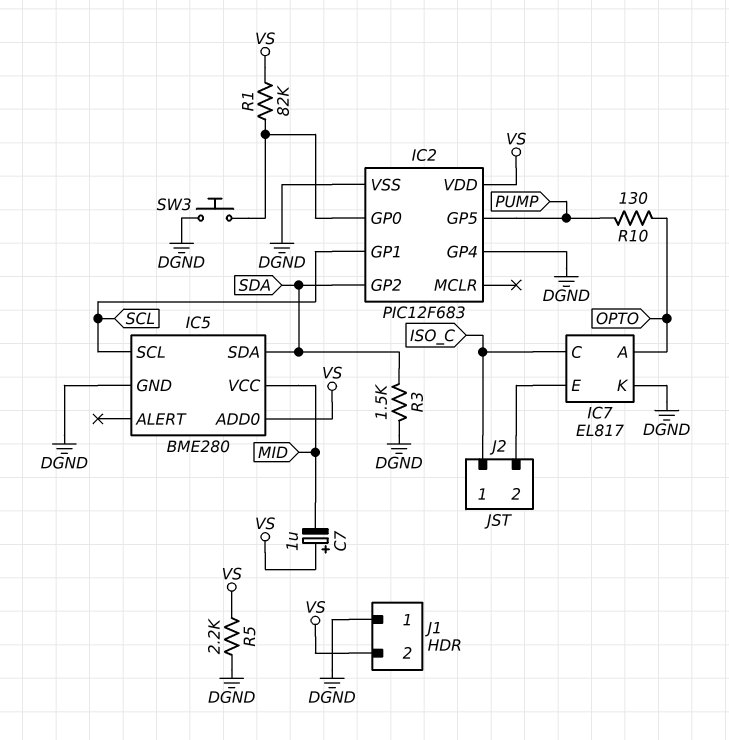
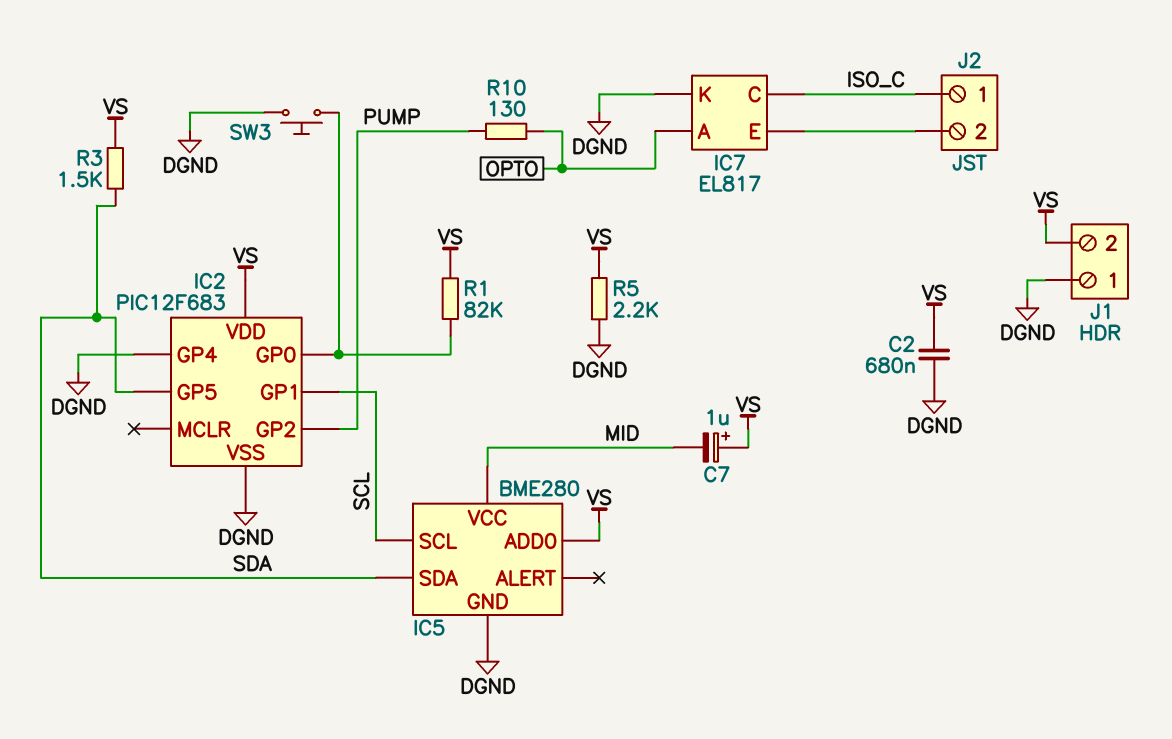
C2: none -> 680nF (DGND, VS)
IC2 pin GP2: SDA -> PUMP
IC2 pin GP5: PUMP -> SDA
R3: 1.5k (DGND, SDA) -> 1.5k (SDA, VS)

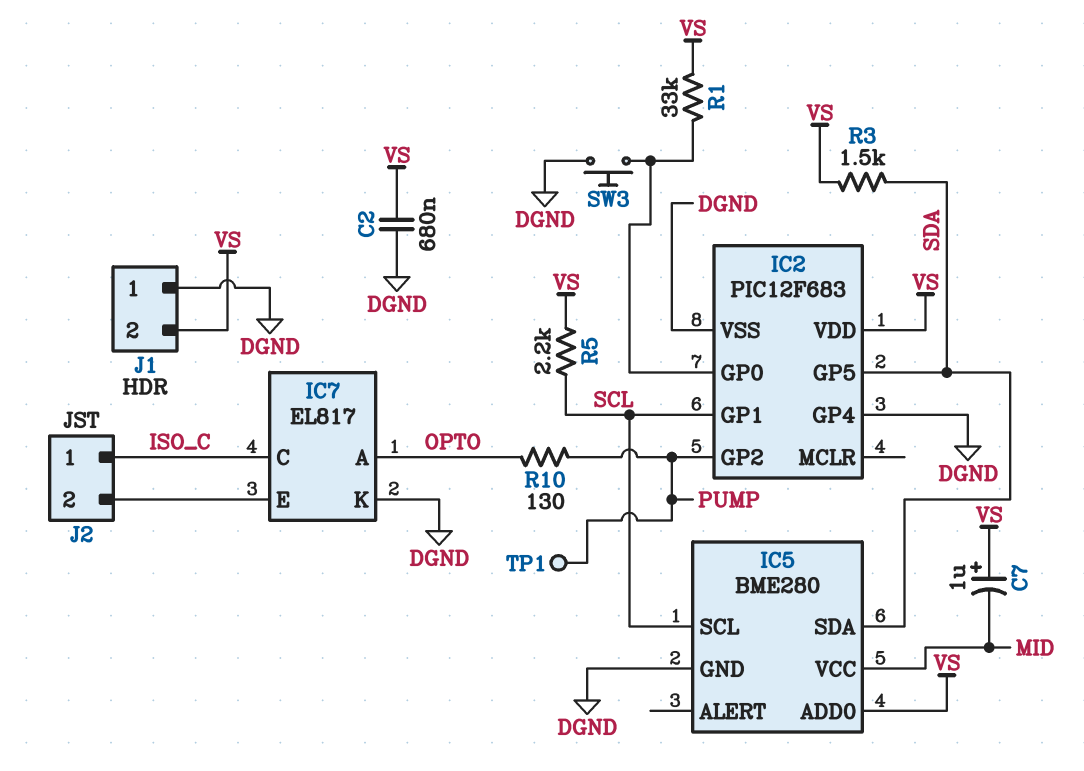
R1: 82k (IC2/GP0, VS) -> 33k (IC2/GP0, VS)
R5: 2.2k (DGND, VS) -> 2.2k (SCL, VS)
TP1: none -> test point (PUMP)

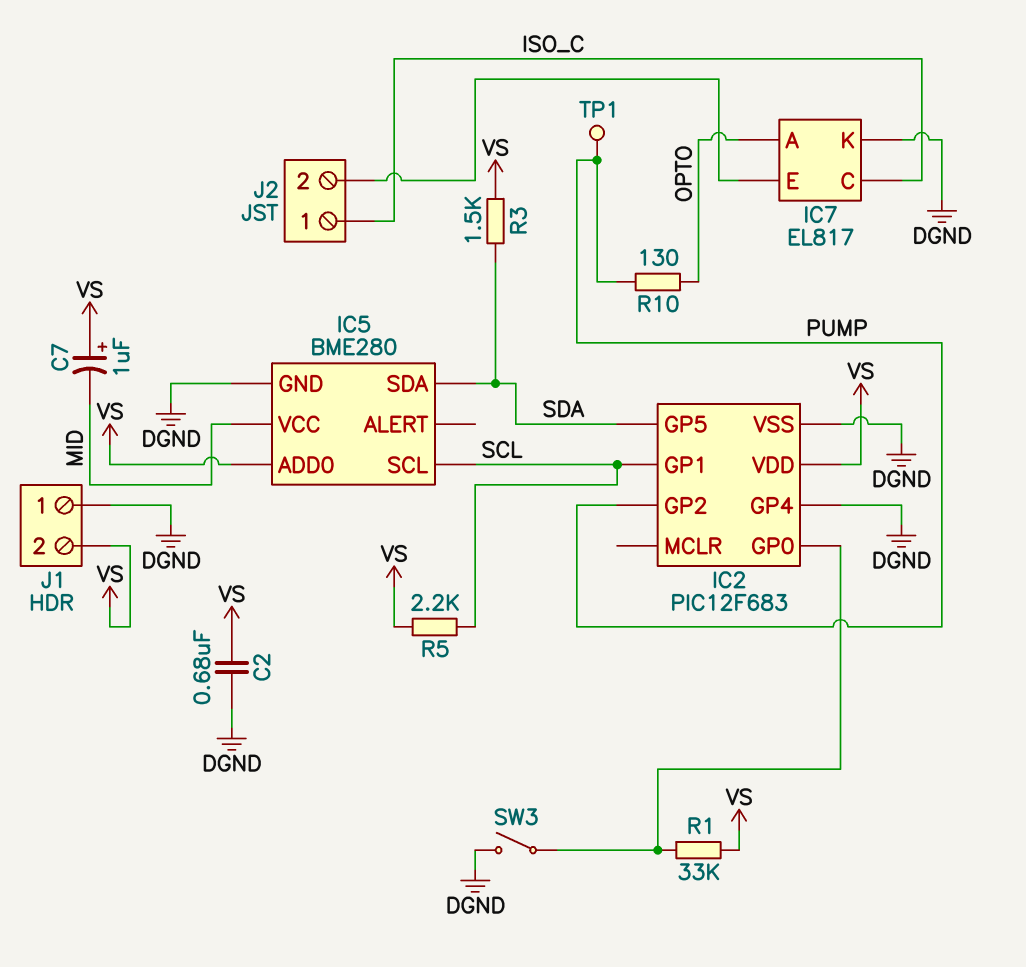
SW3: button (DGND, IC2/GP0) -> switch (DGND, IC2/GP0)

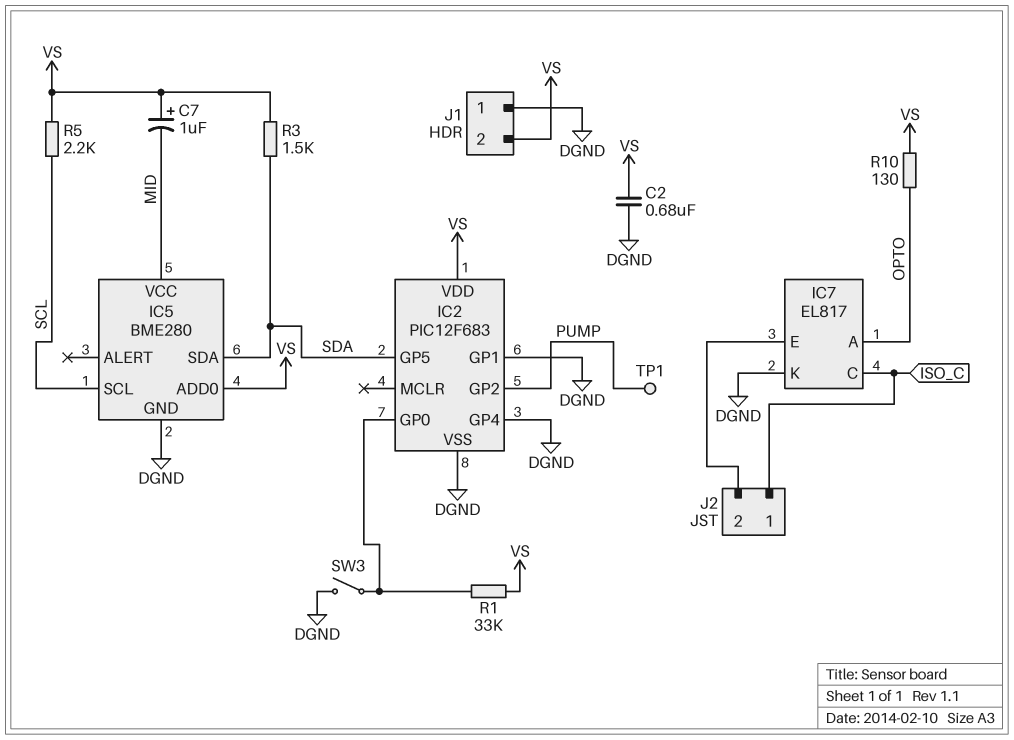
IC2 pin GP1: SCL -> DGND
R10: 130 (OPTO, PUMP) -> 130 (OPTO, VS)

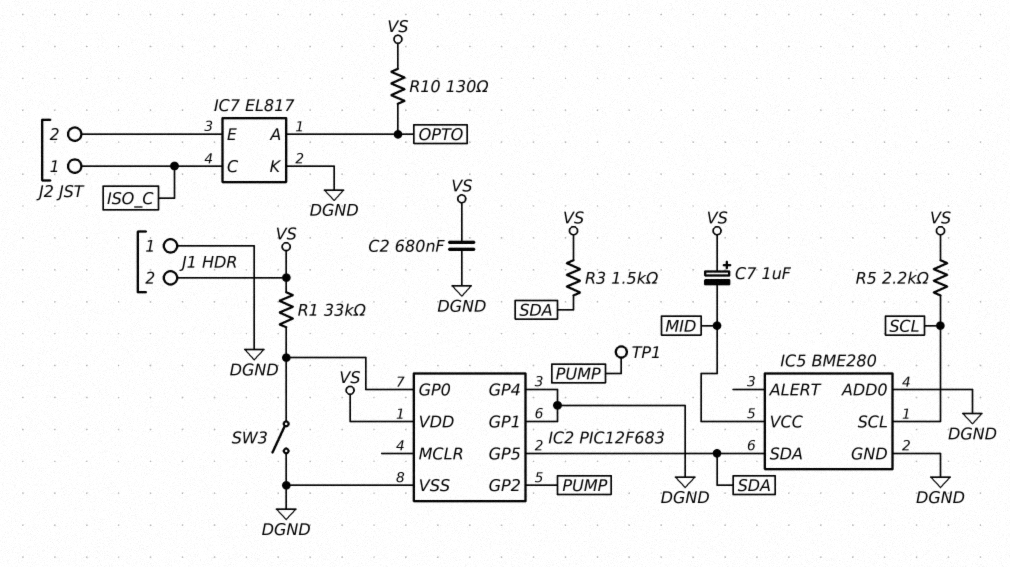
IC5 pin ADD0: VS -> DGND

